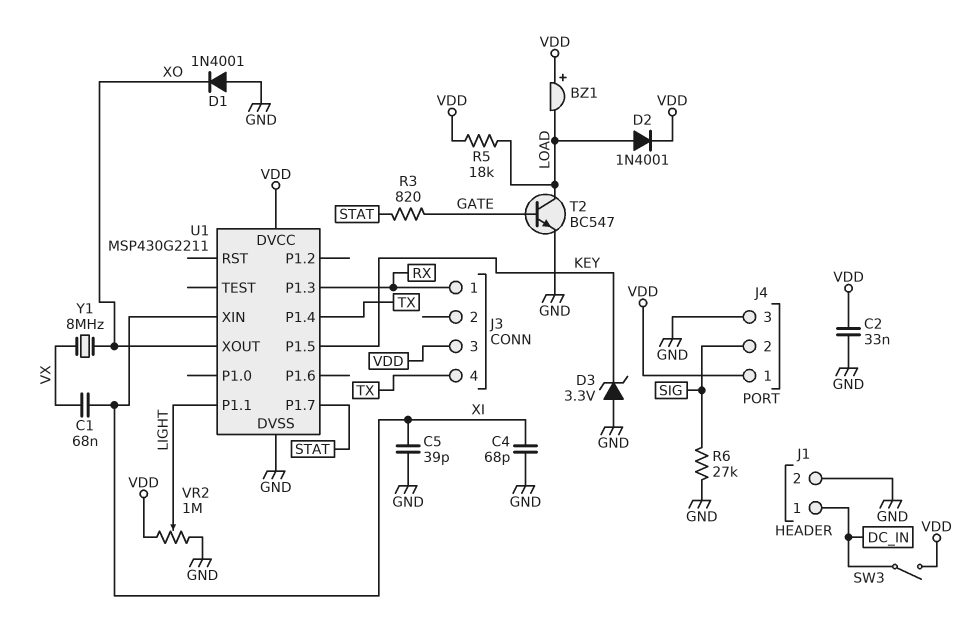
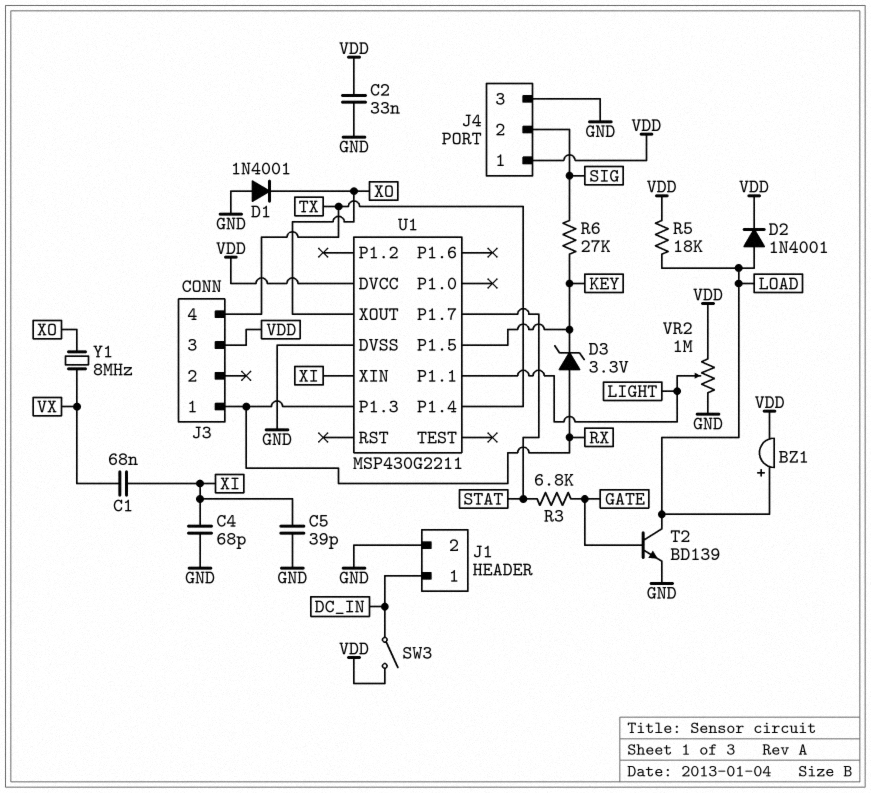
BZ1: buzzer (plus VDD, minus LOAD) -> buzzer (plus LOAD, minus VDD)
D3: zener 3.3V (A GND, K KEY) -> zener 3.3V (A RX, K KEY)
R3: 820 (GATE, STAT) -> 6.8k (GATE, STAT)
R6: 27k (GND, SIG) -> 27k (KEY, SIG)
T2: NPN BC547 (B GATE, C LOAD, E GND) -> NPN BD139 (B GATE, C LOAD, E GND)

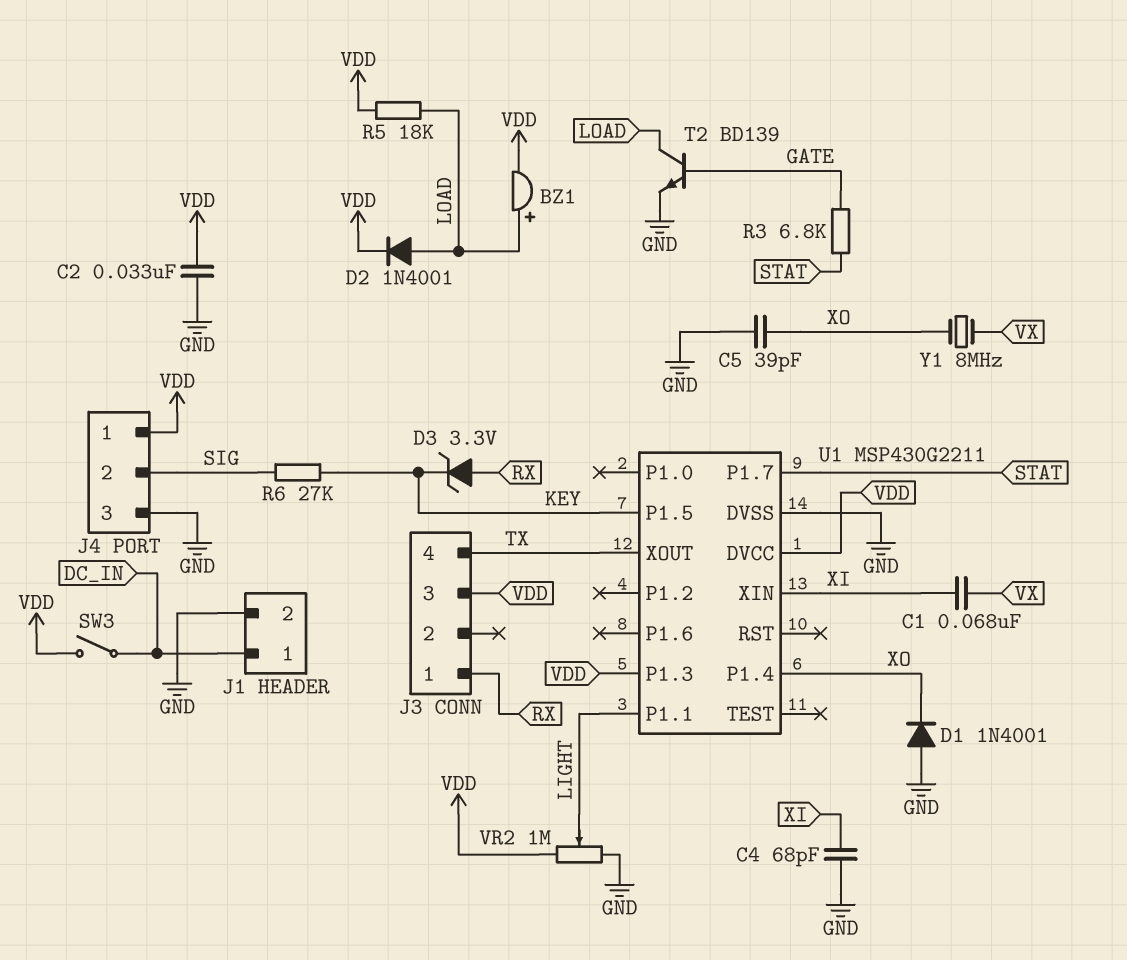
C5: 39pF (GND, XI) -> 39pF (GND, XO)
U1 pin P1.3: RX -> VDD
U1 pin P1.4: TX -> XO
U1 pin XOUT: XO -> TX

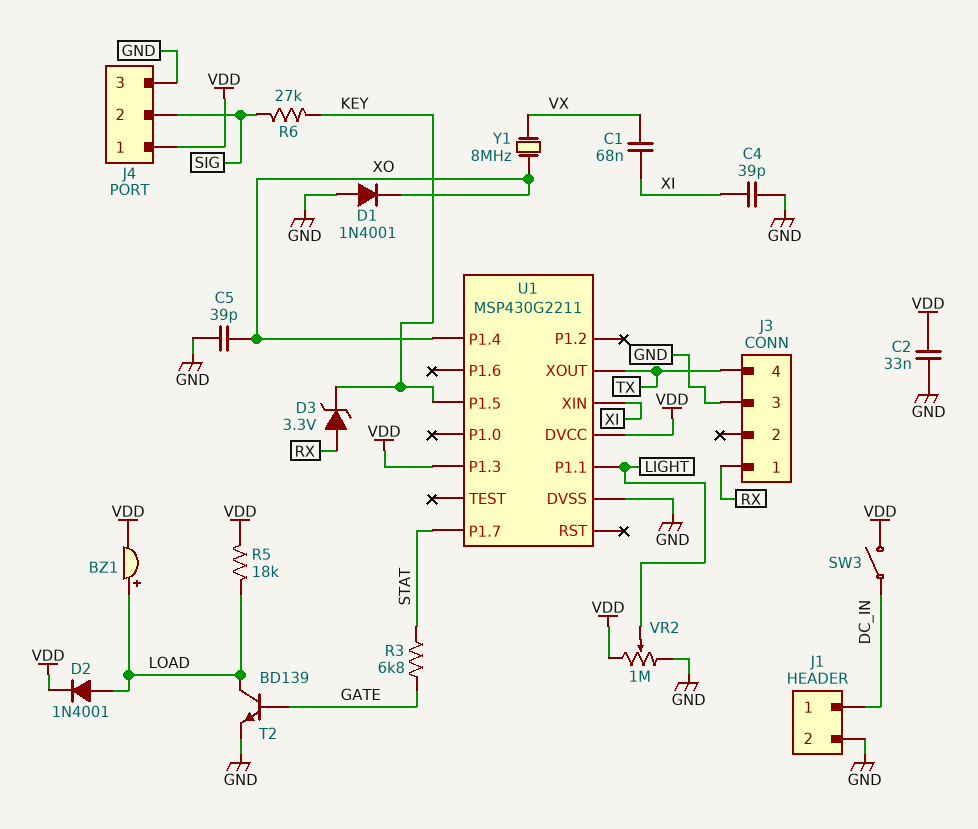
C4: 68pF (GND, XI) -> 39pF (GND, XI)
J3 pin 3: VDD -> GND

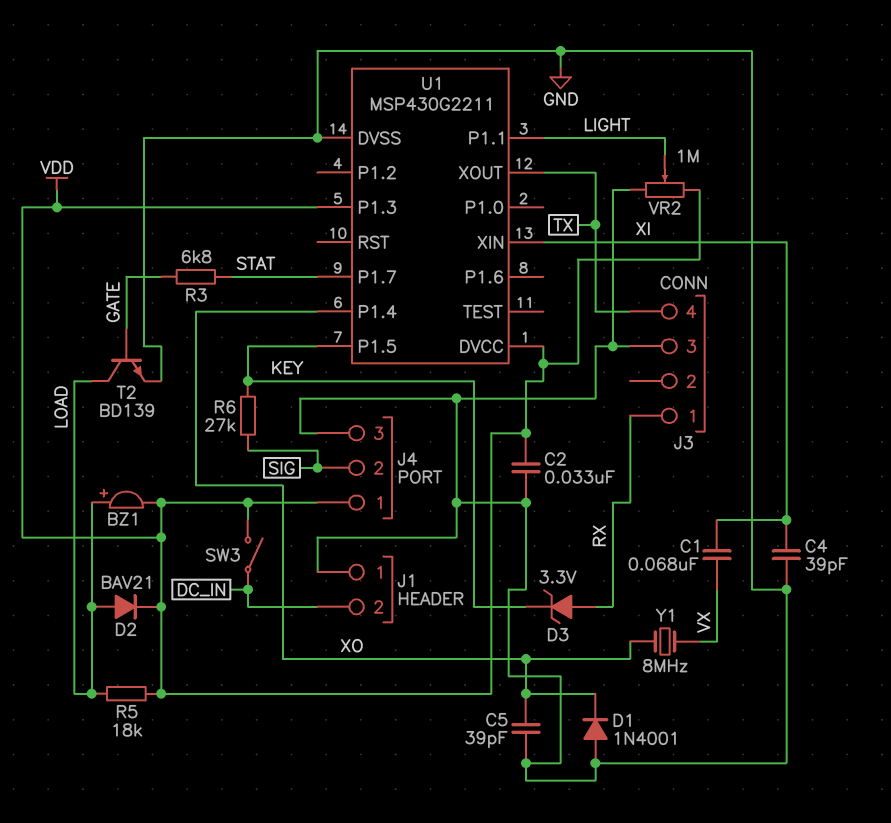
D2: diode 1N4001 (A LOAD, K VDD) -> diode BAV21 (A LOAD, K VDD)
J1 pin 1: DC_IN -> GND
J1 pin 2: GND -> DC_IN

